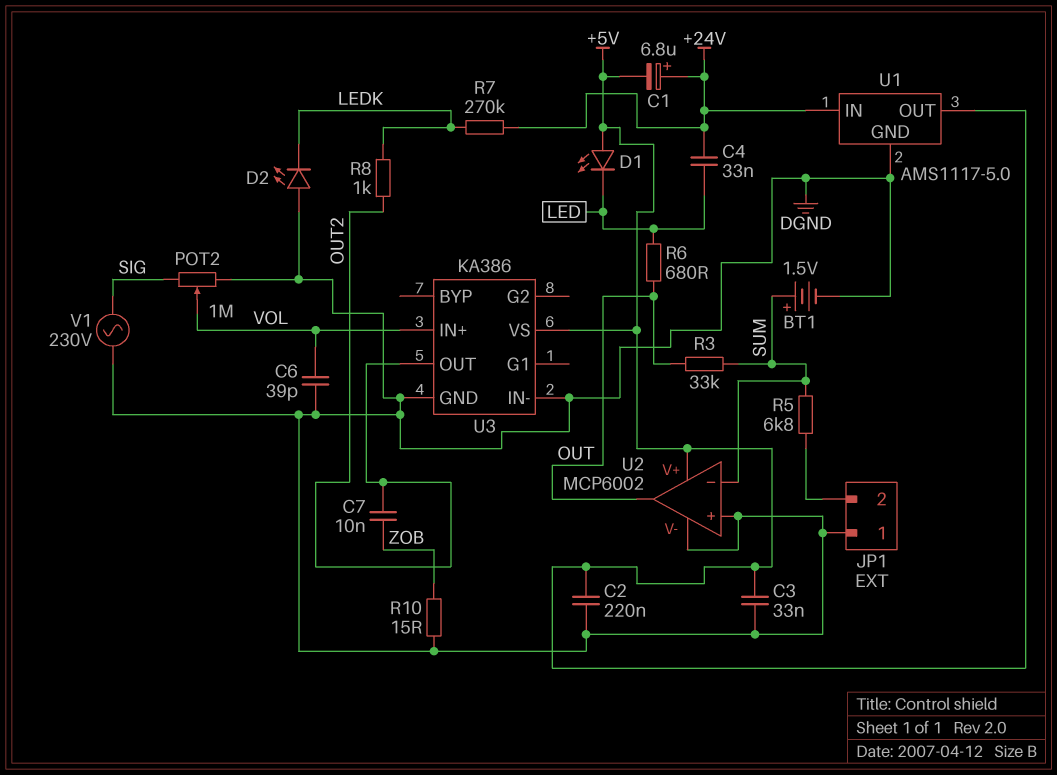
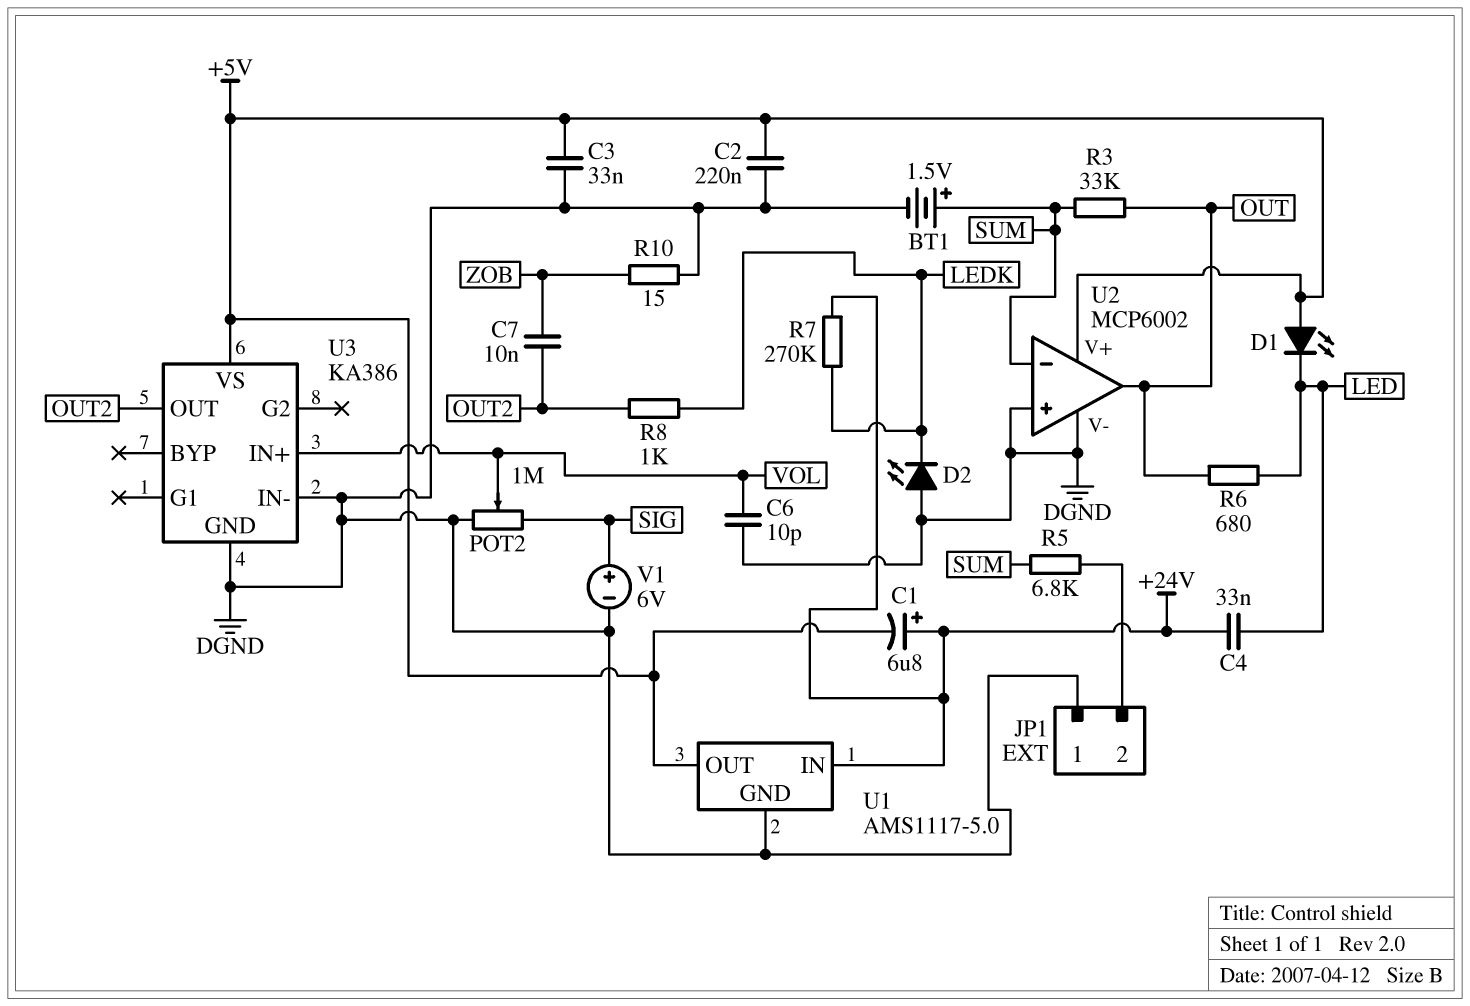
C6: 39pF (DGND, VOL) -> 10pF (DGND, VOL)
V1: AC 230V (DGND, SIG) -> 6V (plus SIG, minus DGND)

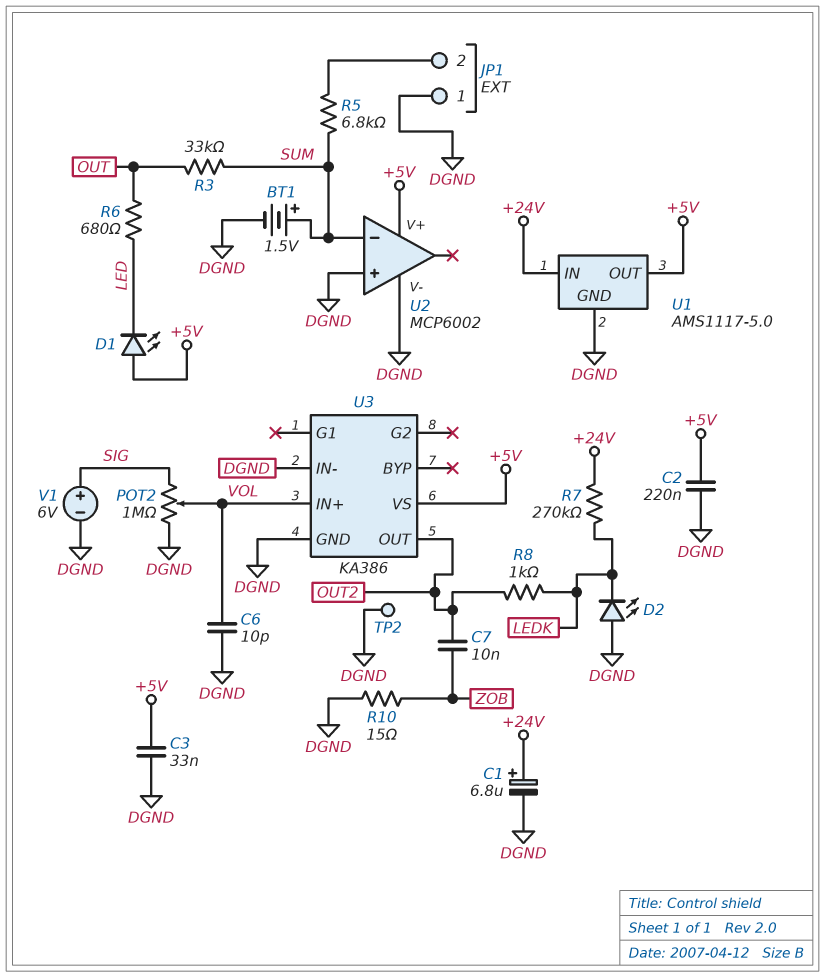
C1: 6.8uF (plus +24V, minus +5V) -> 6.8uF (plus +24V, minus DGND)
C4: 33nF (+24V, LED) -> none
TP2: none -> test point (DGND)
U2 pin out: OUT -> none

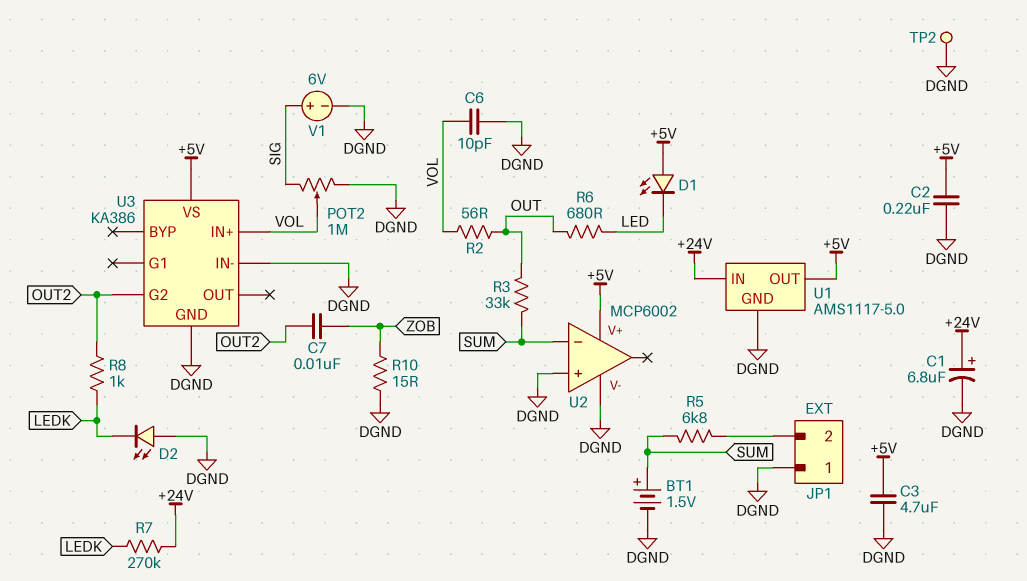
C3: 33nF (+5V, DGND) -> 4.7uF (+5V, DGND)
R2: none -> 56 (OUT, VOL)
U3 pin G2: none -> OUT2
U3 pin OUT: OUT2 -> none

